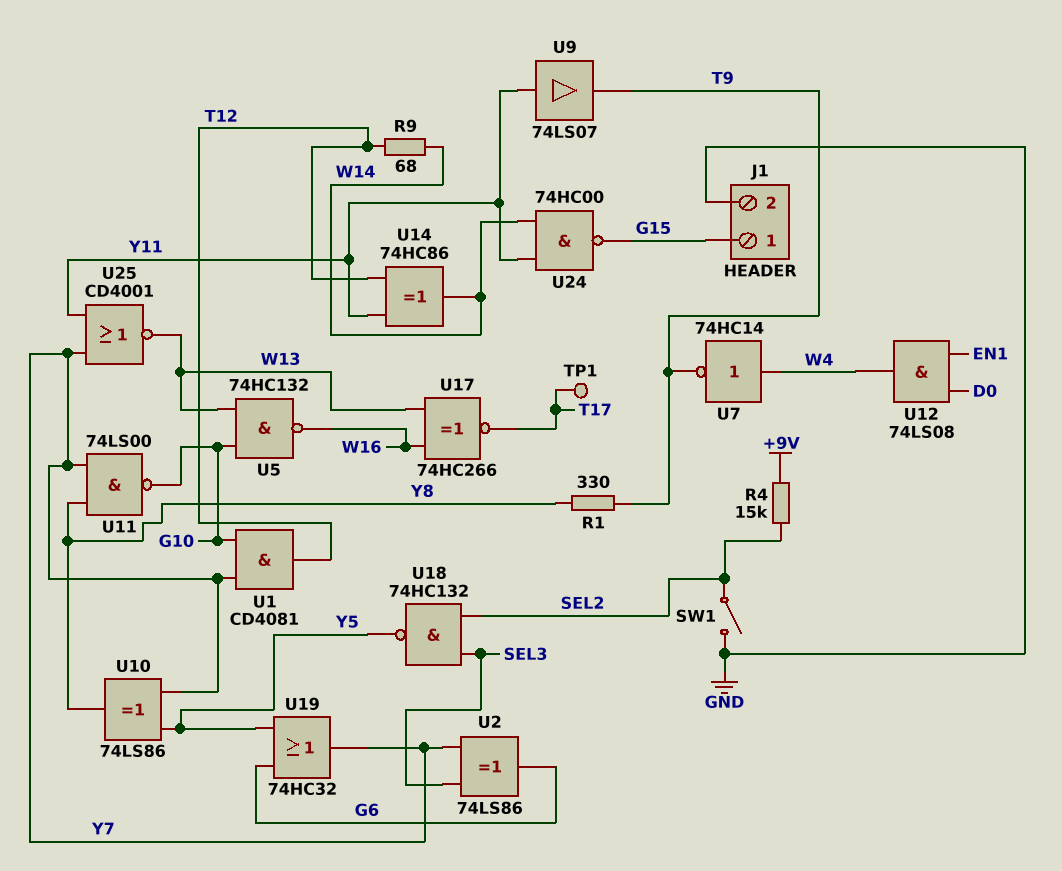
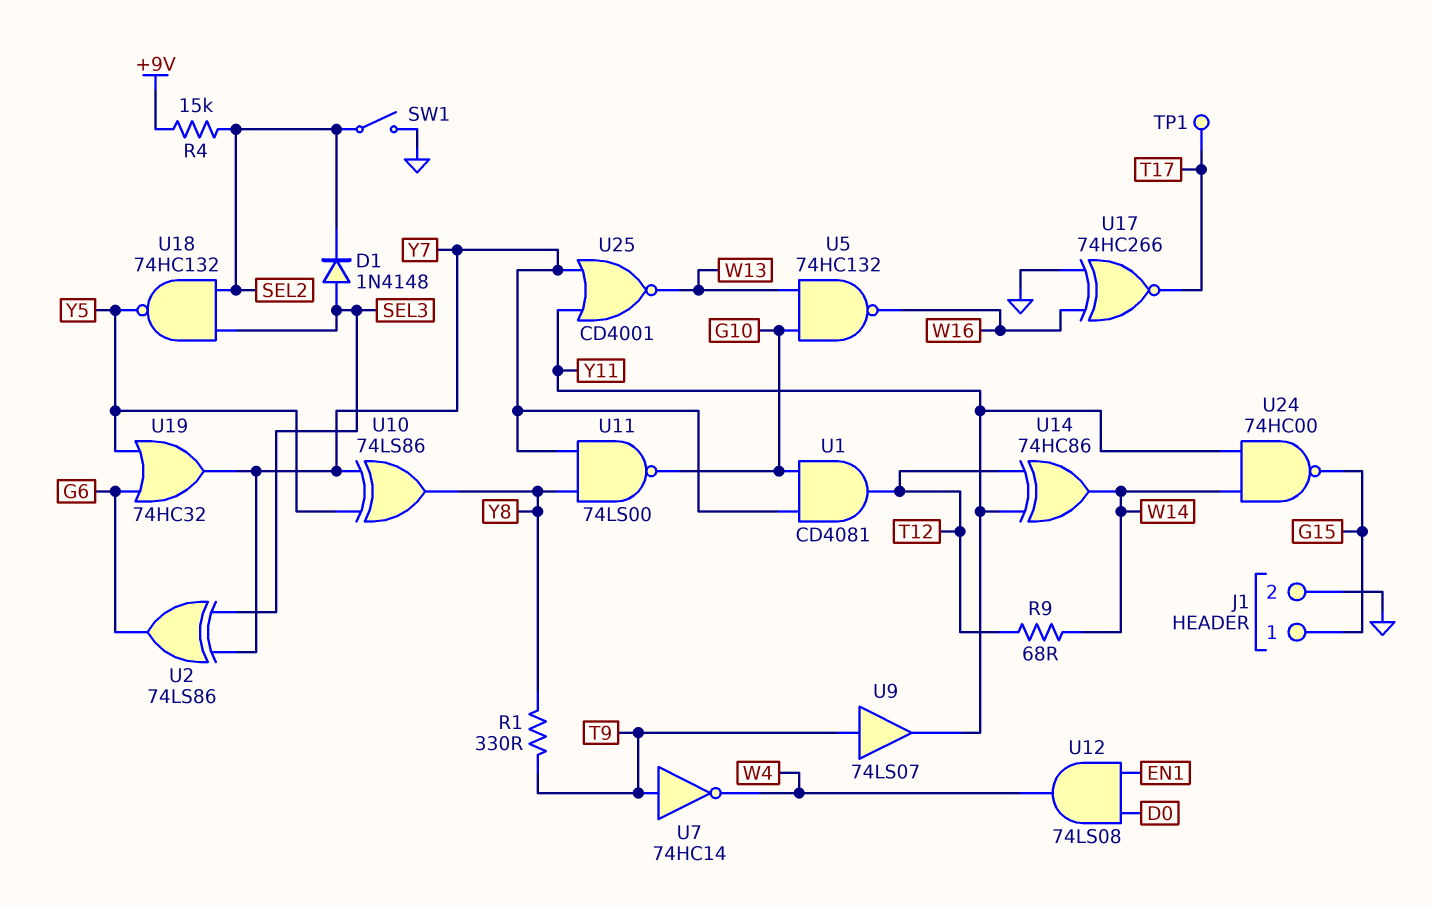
D1: none -> diode 1N4148 (A SEL3, K SEL2)
U7: NOT 74HC14 (in W4, out T9) -> NOT 74HC14 (in T9, out W4)
U9: buffer 74LS07 (in Y11, out T9) -> buffer 74LS07 (in T9, out Y11)
U17: XNOR 74HC266 (in W13, in W16, out T17) -> XNOR 74HC266 (in GND, in W16, out T17)

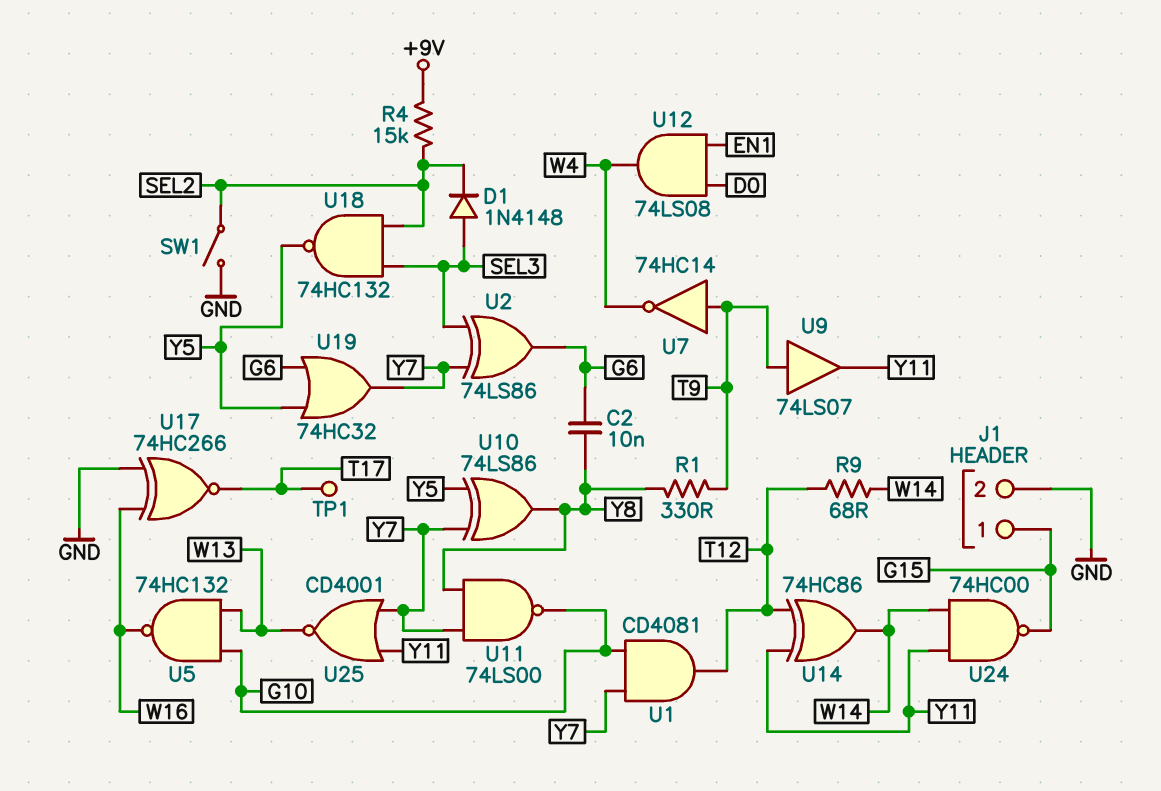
C2: none -> 10nF (G6, Y8)

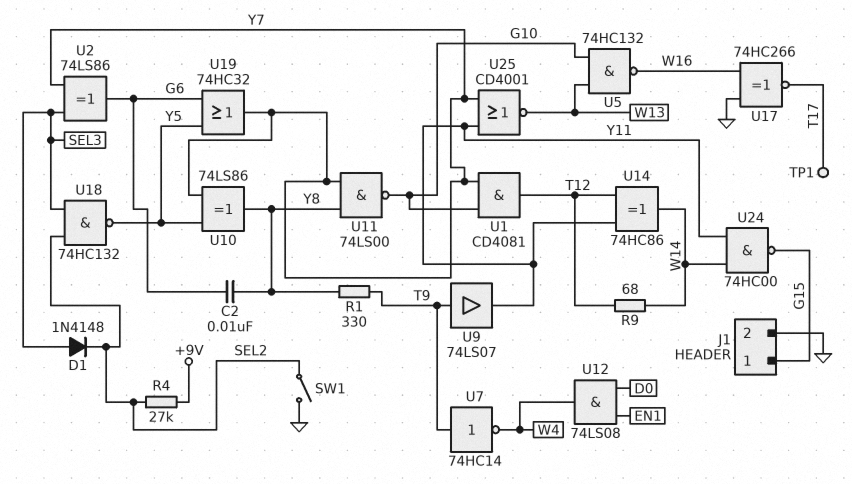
R4: 15k (+9V, SEL2) -> 27k (+9V, SEL2)

